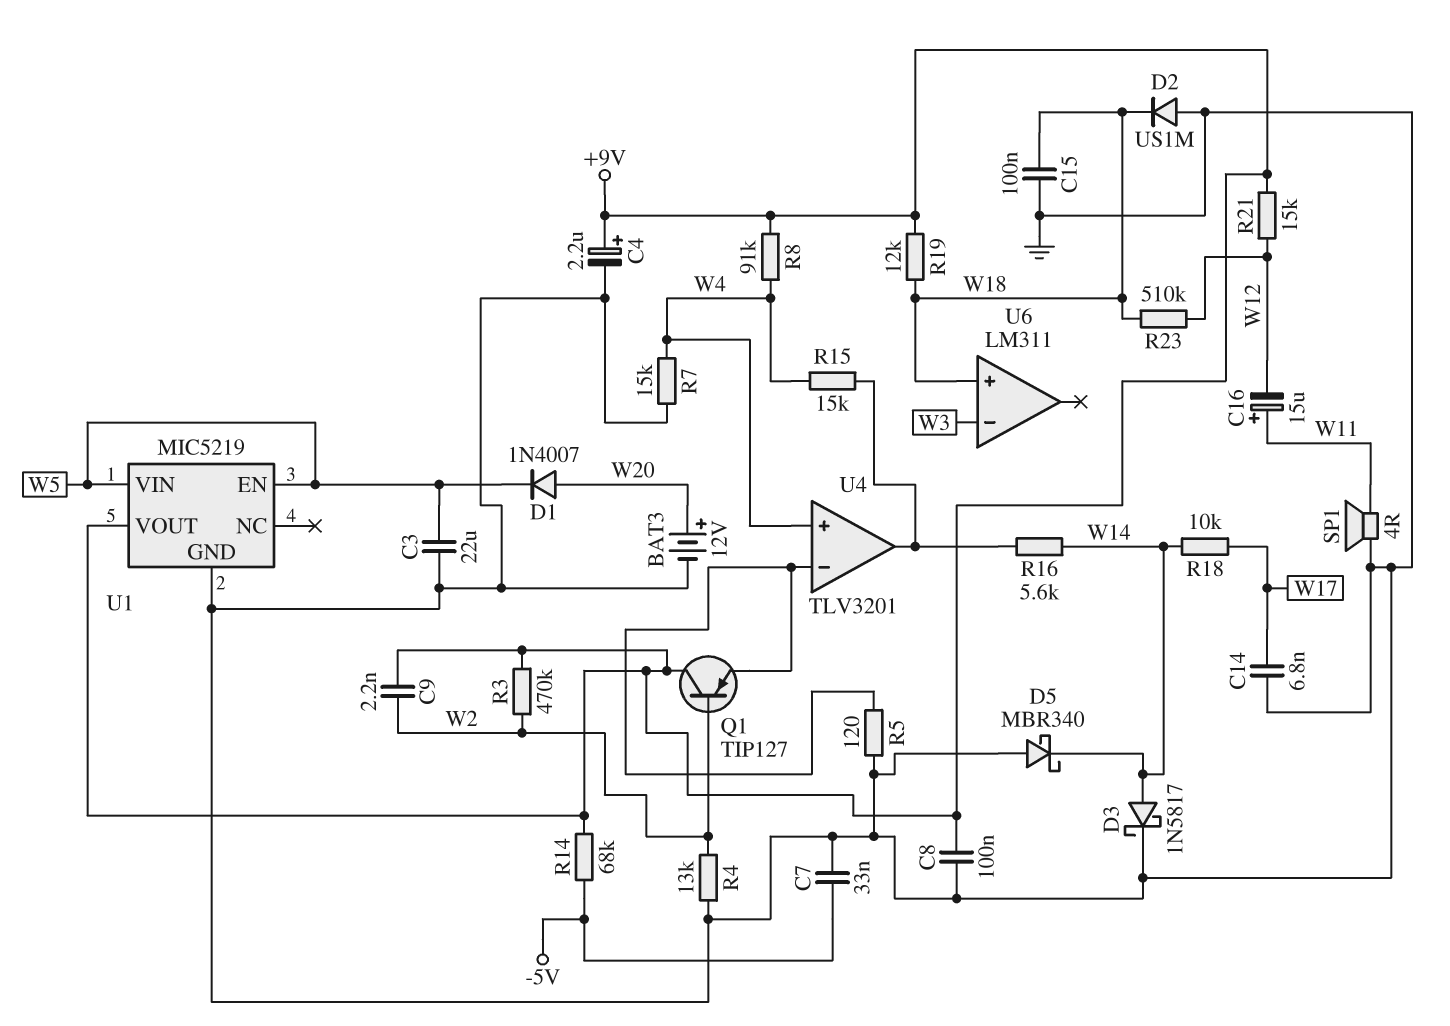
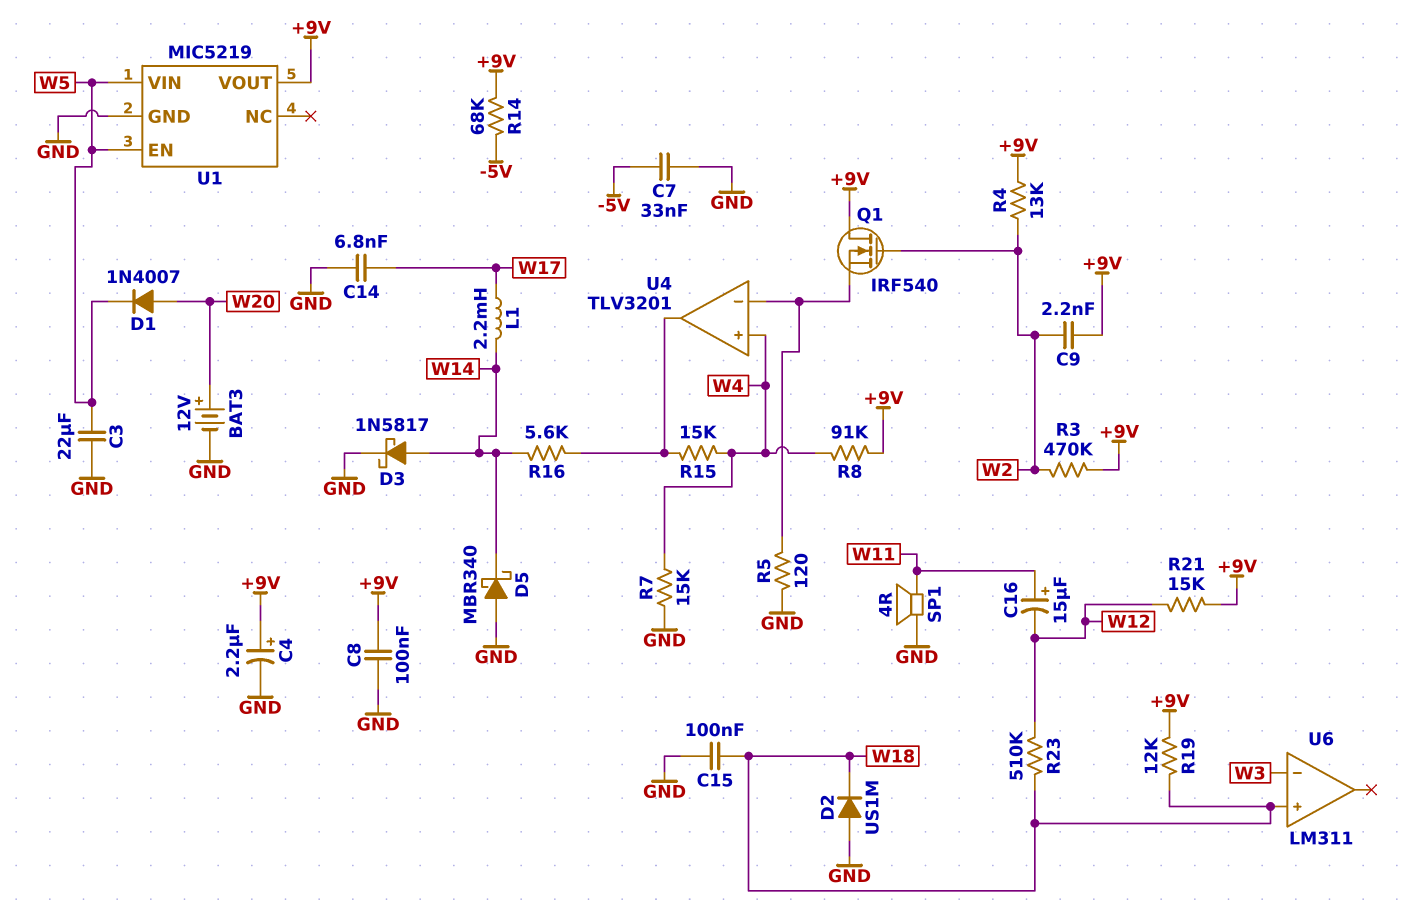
L1: none -> 2.2mH (W14, W17)
Q1: PNP TIP127 (B W2, C +9V, E U4/in-) -> NMOS IRF540 (G W2, D +9V, S U4/in-)
R4: 13k (GND, W2) -> 13k (+9V, W2)
R18: 10k (W14, W17) -> none

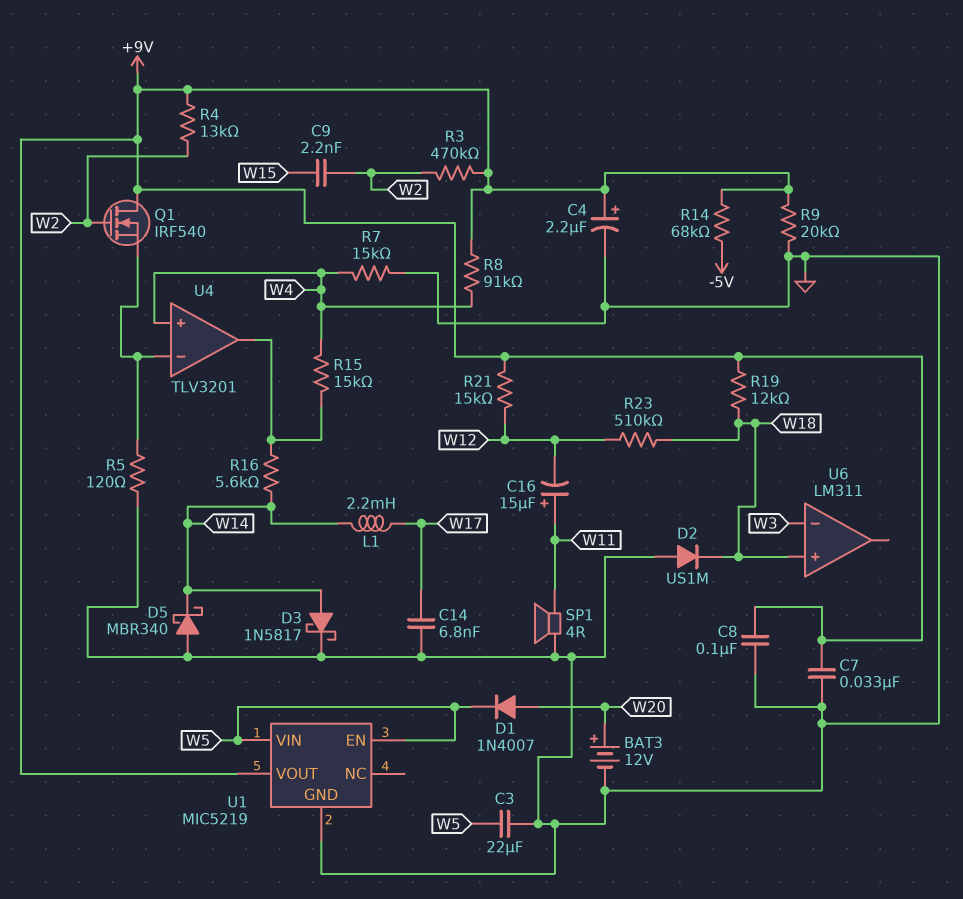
C7: 33nF (-5V, GND) -> 33nF (+9V, GND)
C9: 2.2nF (+9V, W2) -> 2.2nF (W2, W15)
C15: 100nF (GND, W18) -> none
R9: none -> 20k (+9V, GND)

